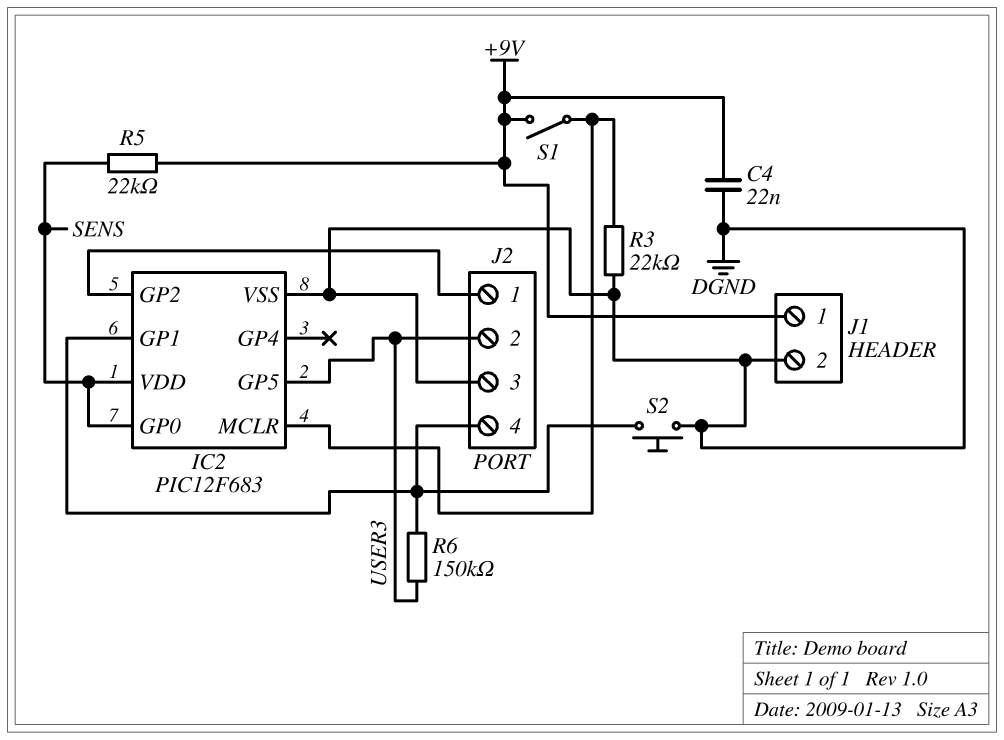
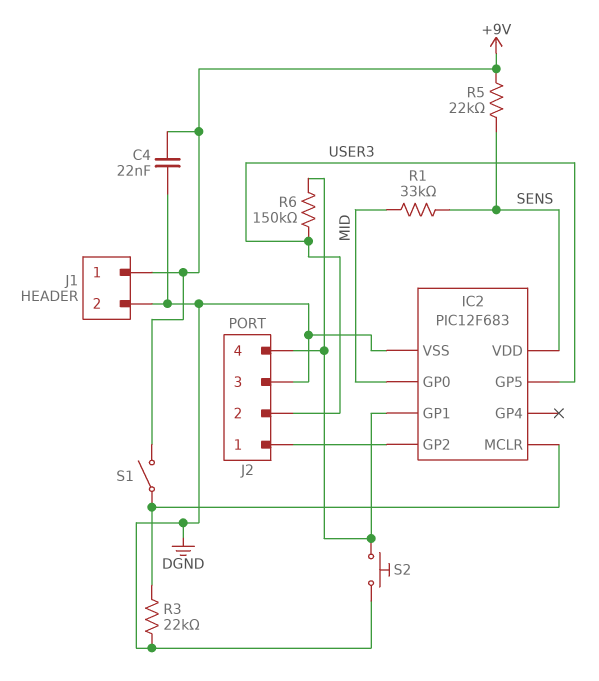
IC2 pin GP0: SENS -> MID
R1: none -> 33k (MID, SENS)

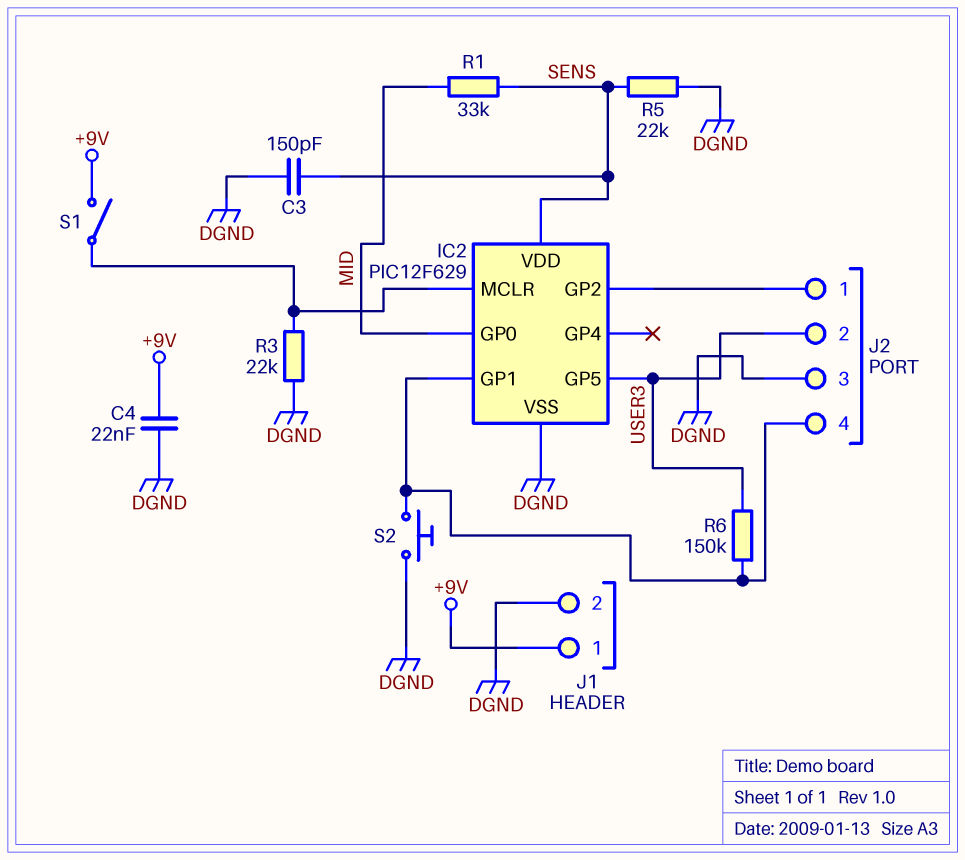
C3: none -> 150pF (DGND, SENS)
IC2: PIC12F683 -> PIC12F629
R5: 22k (+9V, SENS) -> 22k (DGND, SENS)

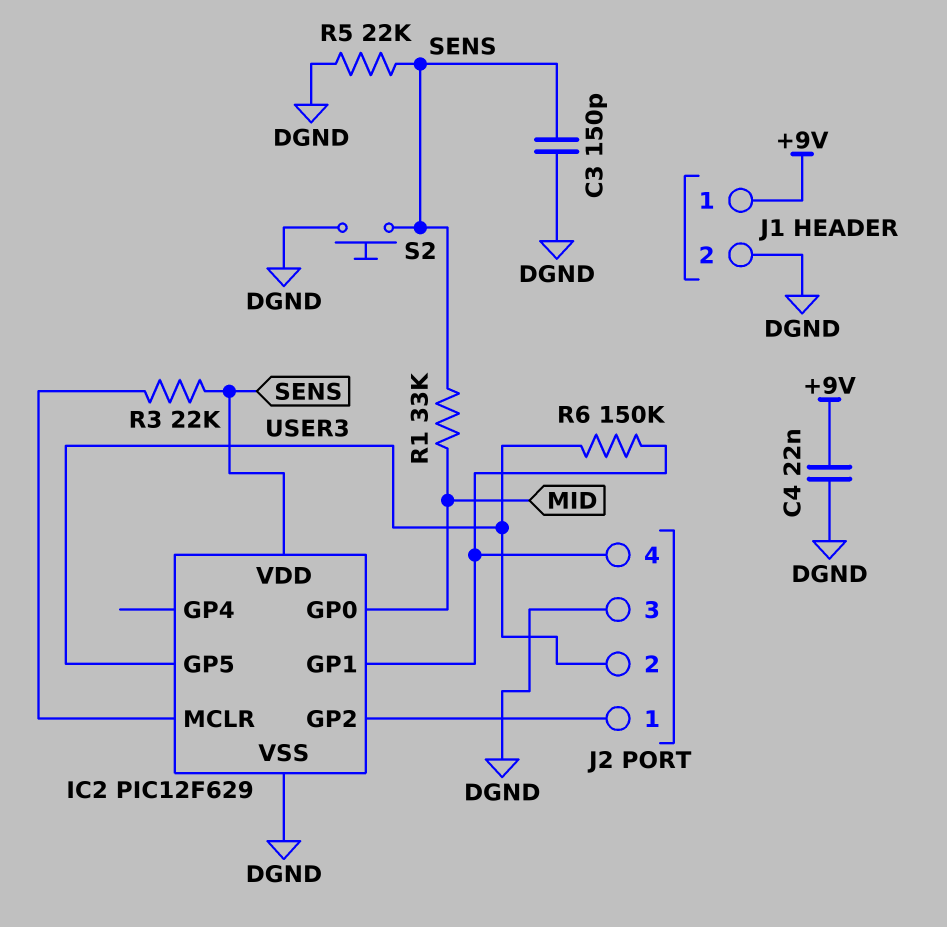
R3: 22k (DGND, IC2/MCLR) -> 22k (IC2/MCLR, SENS)
S1: switch (+9V, IC2/MCLR) -> none
S2: button (DGND, IC2/GP1) -> button (DGND, SENS)

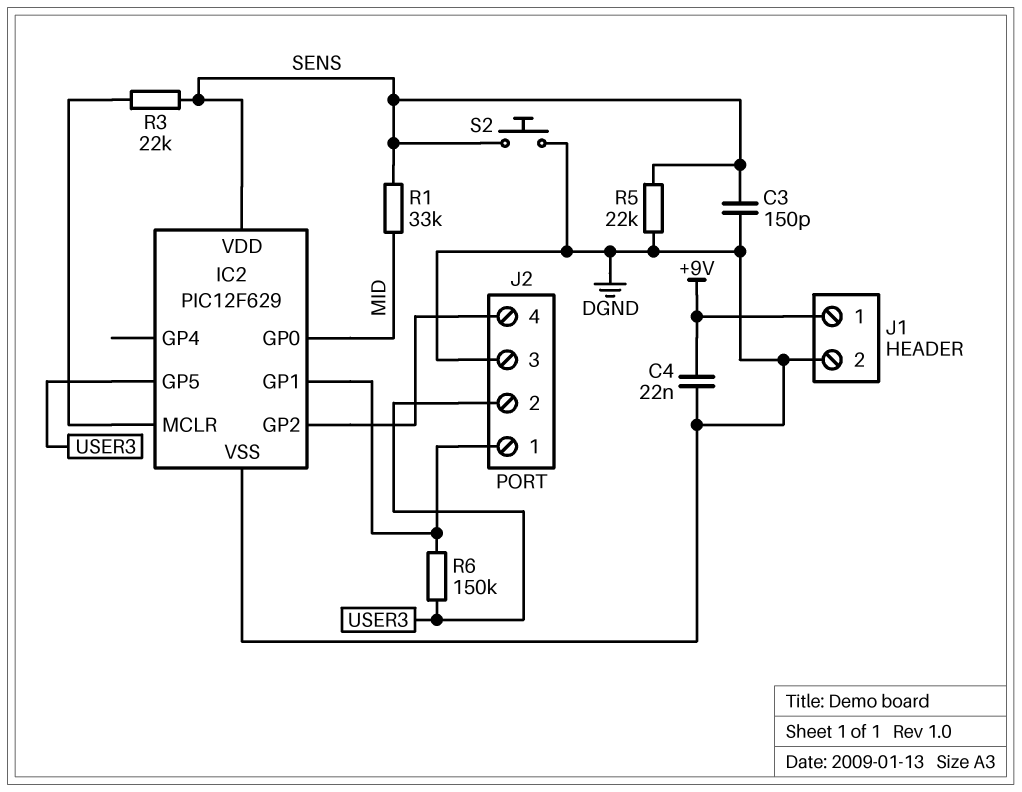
J2 pin 1: IC2/GP2 -> IC2/GP1
J2 pin 4: IC2/GP1 -> IC2/GP2

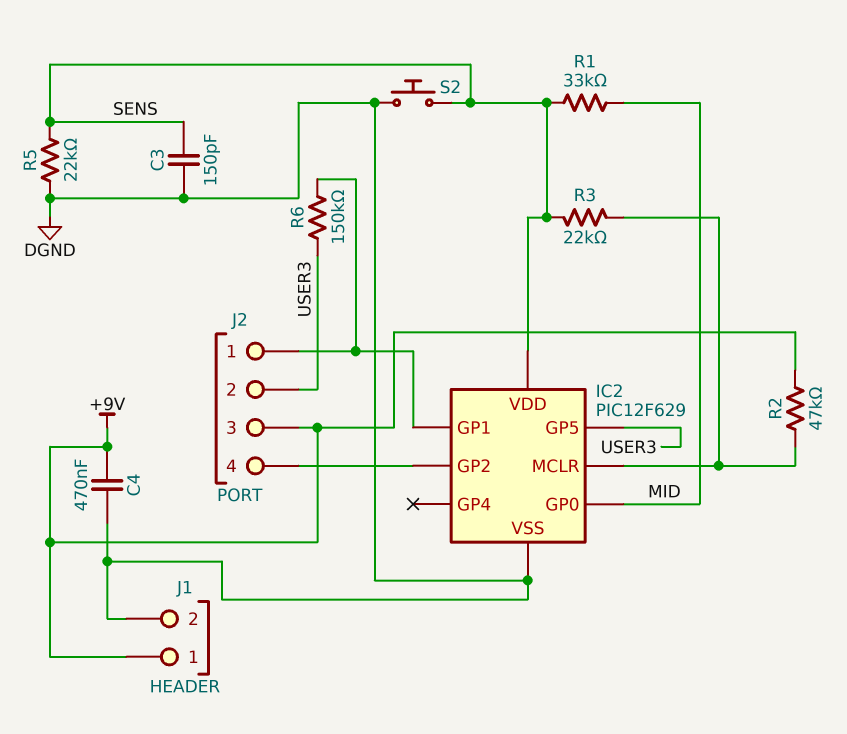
C4: 22nF (+9V, DGND) -> 470nF (+9V, DGND)
J2 pin 3: DGND -> +9V
R2: none -> 47k (+9V, IC2/MCLR)

